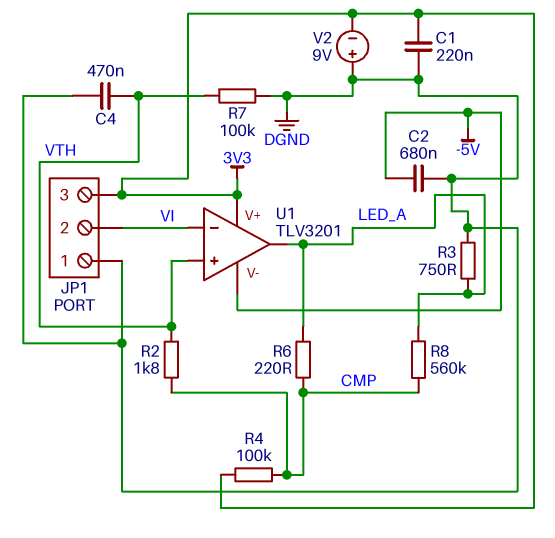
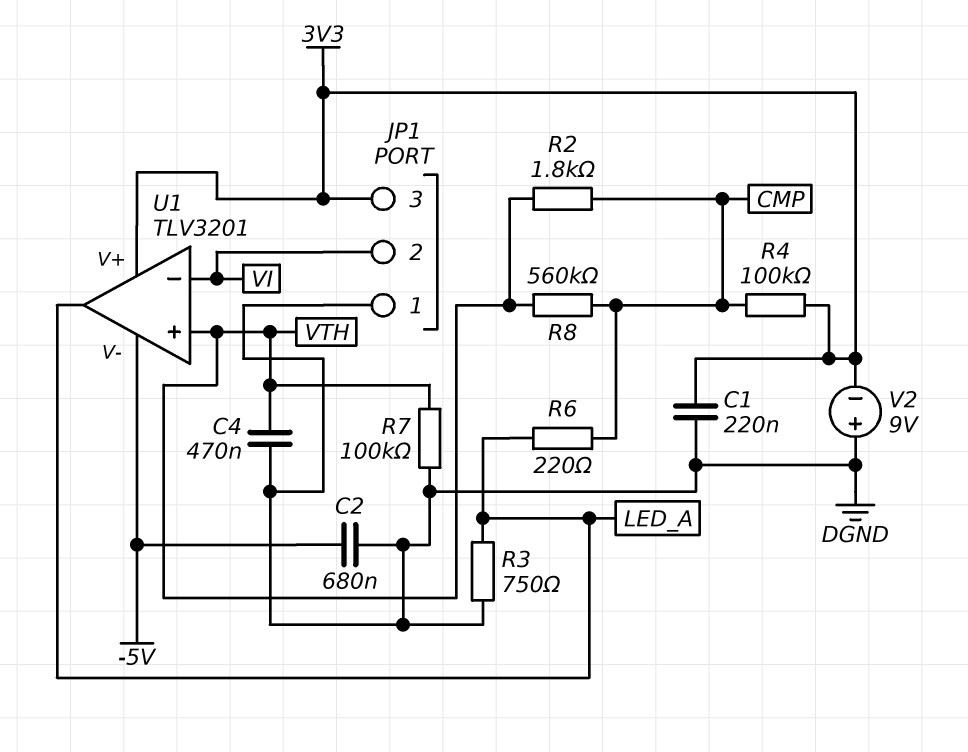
R8: 560k (CMP, LED_A) -> 560k (CMP, VTH)

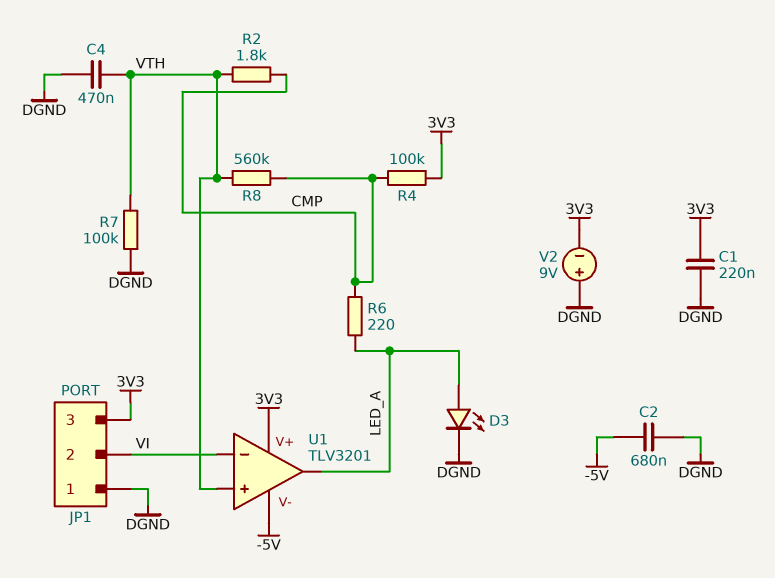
D3: none -> LED (A LED_A, K DGND)
R3: 750 (DGND, LED_A) -> none

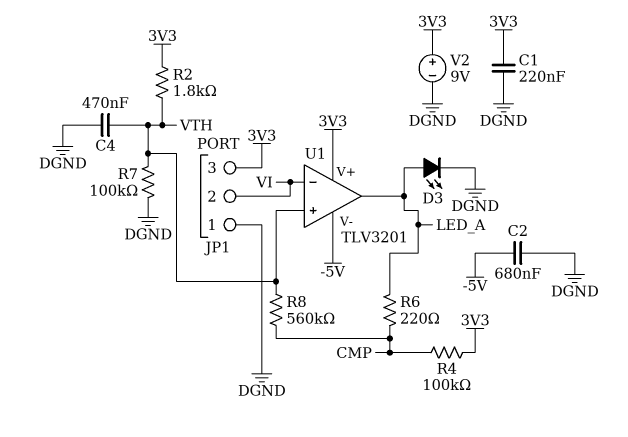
R2: 1.8k (CMP, VTH) -> 1.8k (3V3, VTH)
V2: 9V (plus DGND, minus 3V3) -> 9V (plus 3V3, minus DGND)

